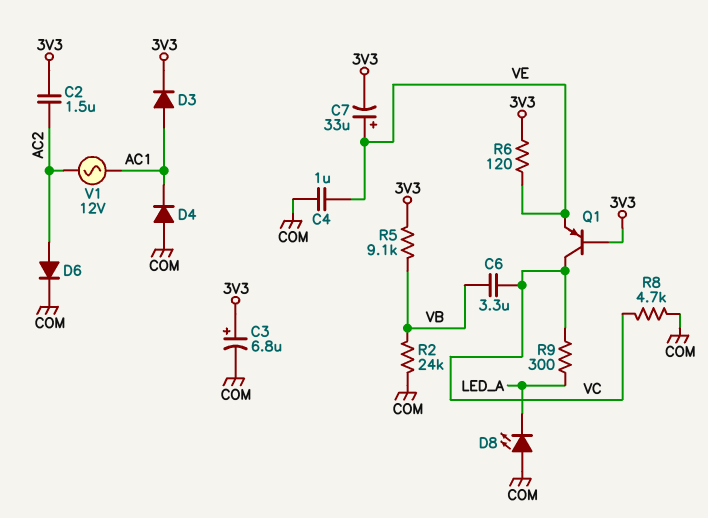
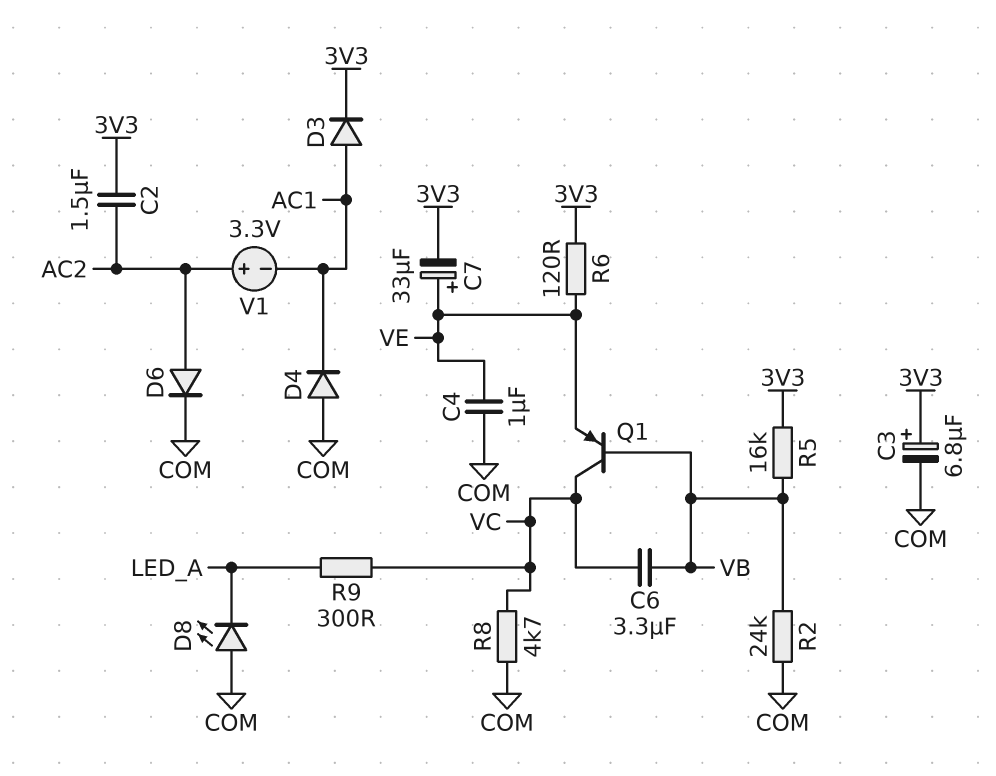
Q1: PNP (B 3V3, C VC, E VE) -> PNP (B VB, C VC, E VE)
R5: 9.1k (3V3, VB) -> 16k (3V3, VB)
V1: AC 12V (AC1, AC2) -> 3.3V (plus AC2, minus AC1)

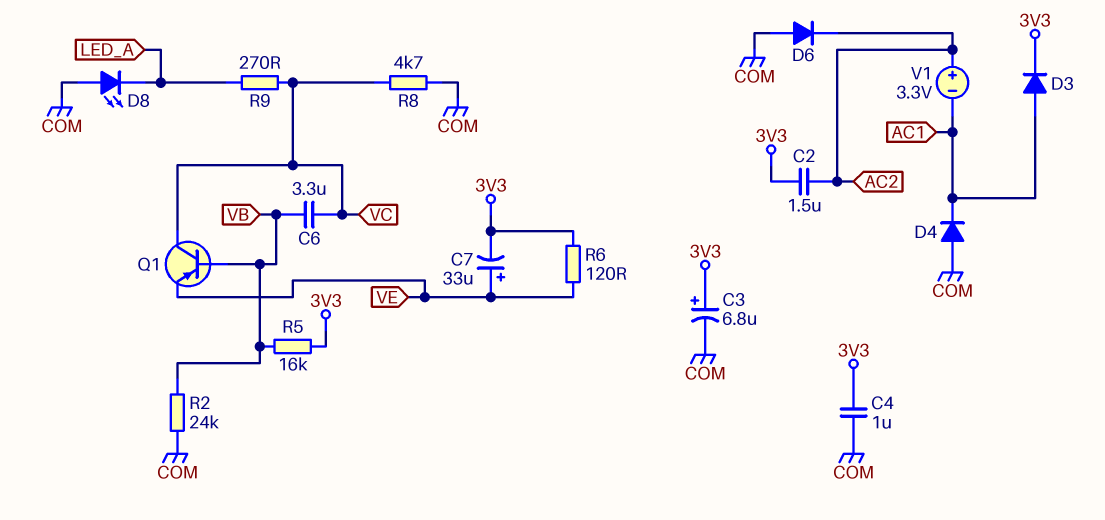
C4: 1uF (COM, VE) -> 1uF (3V3, COM)
D6: diode (A AC2, K COM) -> diode (A COM, K AC2)
R9: 300 (LED_A, VC) -> 270 (LED_A, VC)

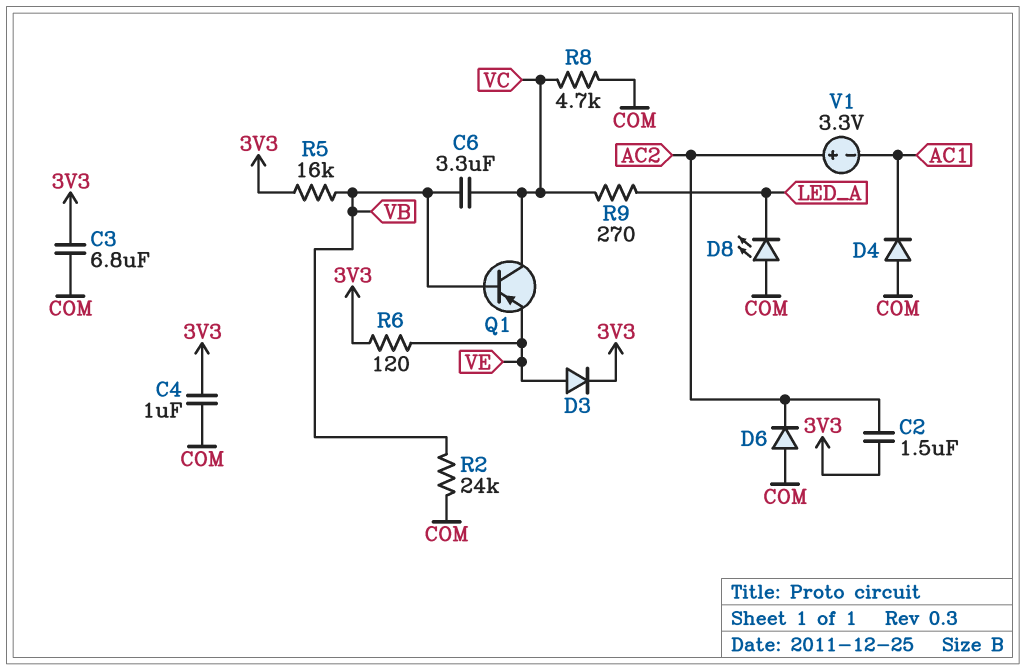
C3: 6.8uF (plus 3V3, minus COM) -> 6.8uF (3V3, COM)
C7: 33uF (plus VE, minus 3V3) -> none
D3: diode (A AC1, K 3V3) -> diode (A VE, K 3V3)

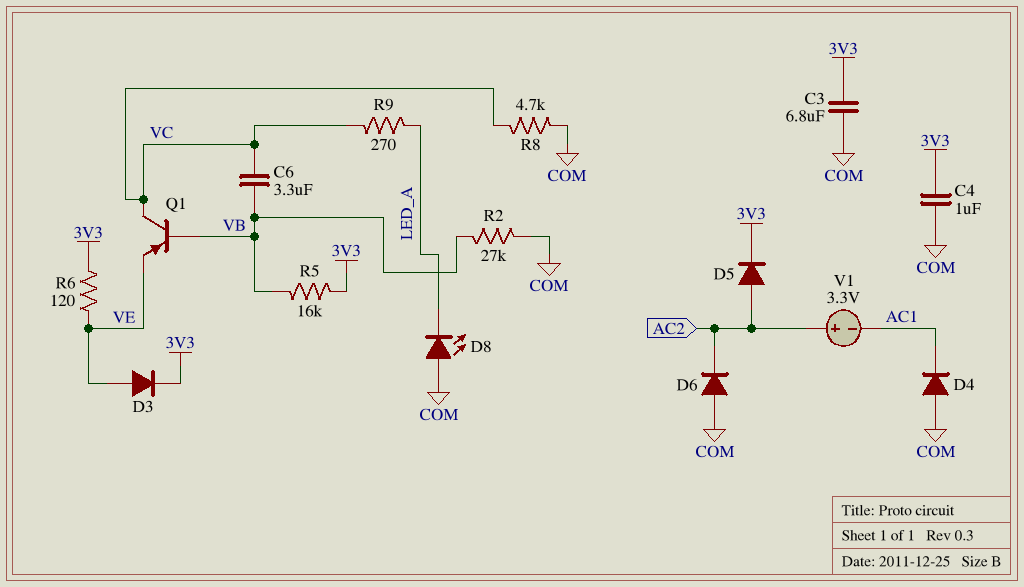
C2: 1.5uF (3V3, AC2) -> none
D5: none -> diode (A AC2, K 3V3)
R2: 24k (COM, VB) -> 27k (COM, VB)

